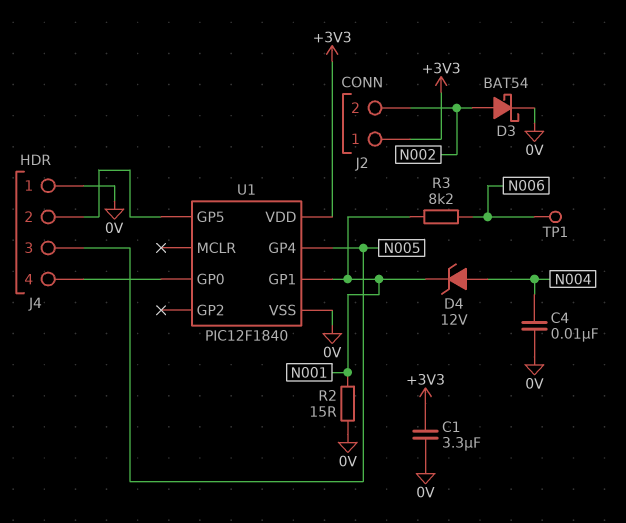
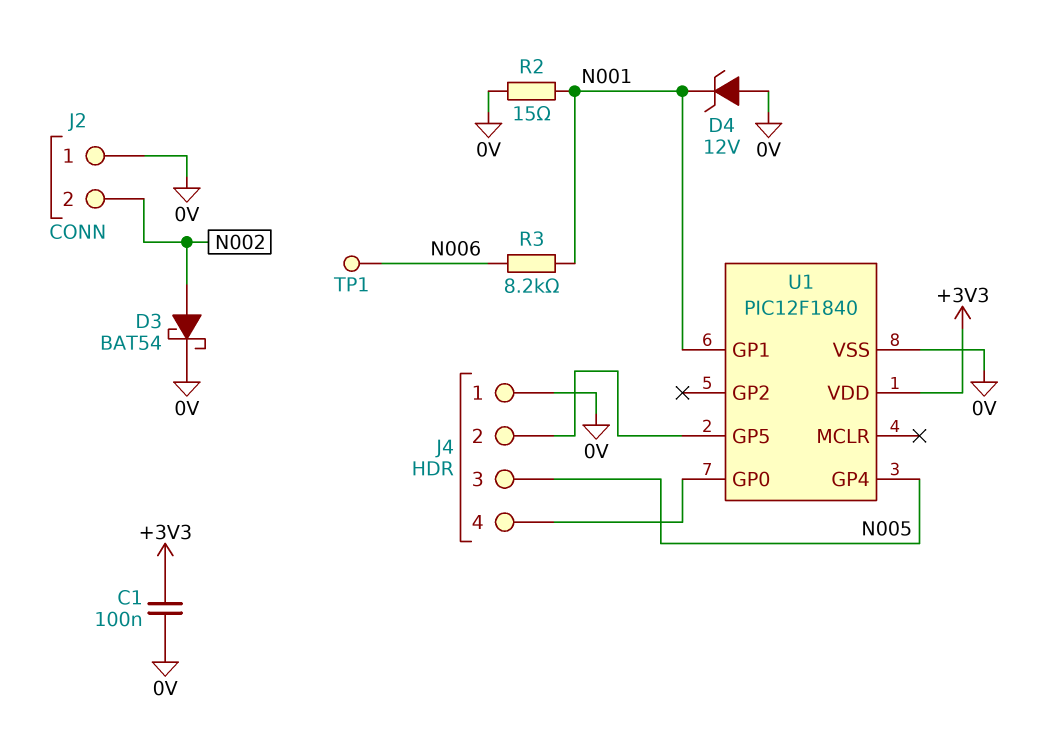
C1: 3.3uF (+3V3, 0V) -> 100nF (+3V3, 0V)
C4: 10nF (0V, N004) -> none
D4: zener 12V (A N004, K N001) -> zener 12V (A 0V, K N001)
J2 pin 1: +3V3 -> 0V

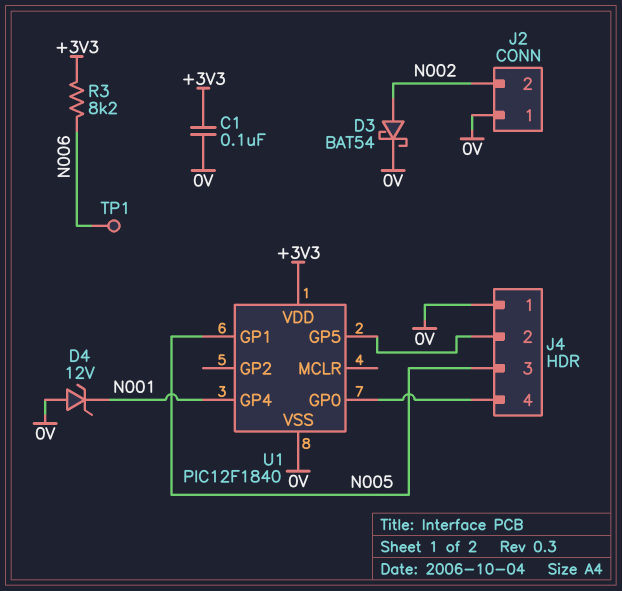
R2: 15 (0V, N001) -> none
R3: 8.2k (N001, N006) -> 8.2k (+3V3, N006)
U1 pin GP1: N001 -> N005
U1 pin GP4: N005 -> N001

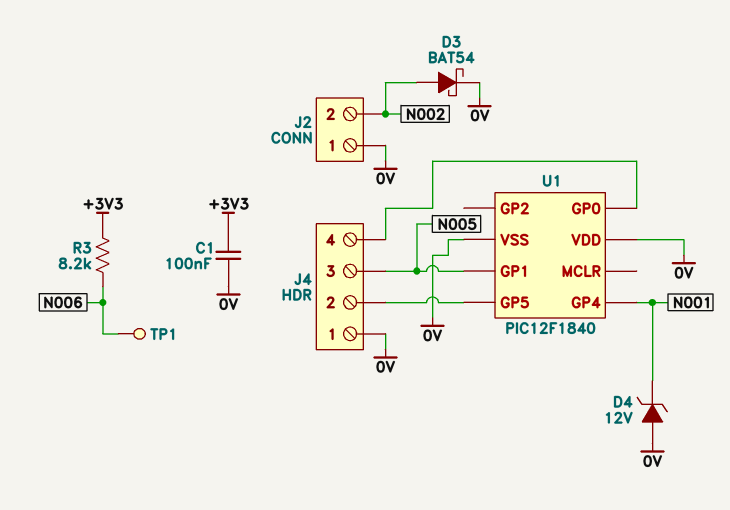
U1 pin VDD: +3V3 -> 0V

